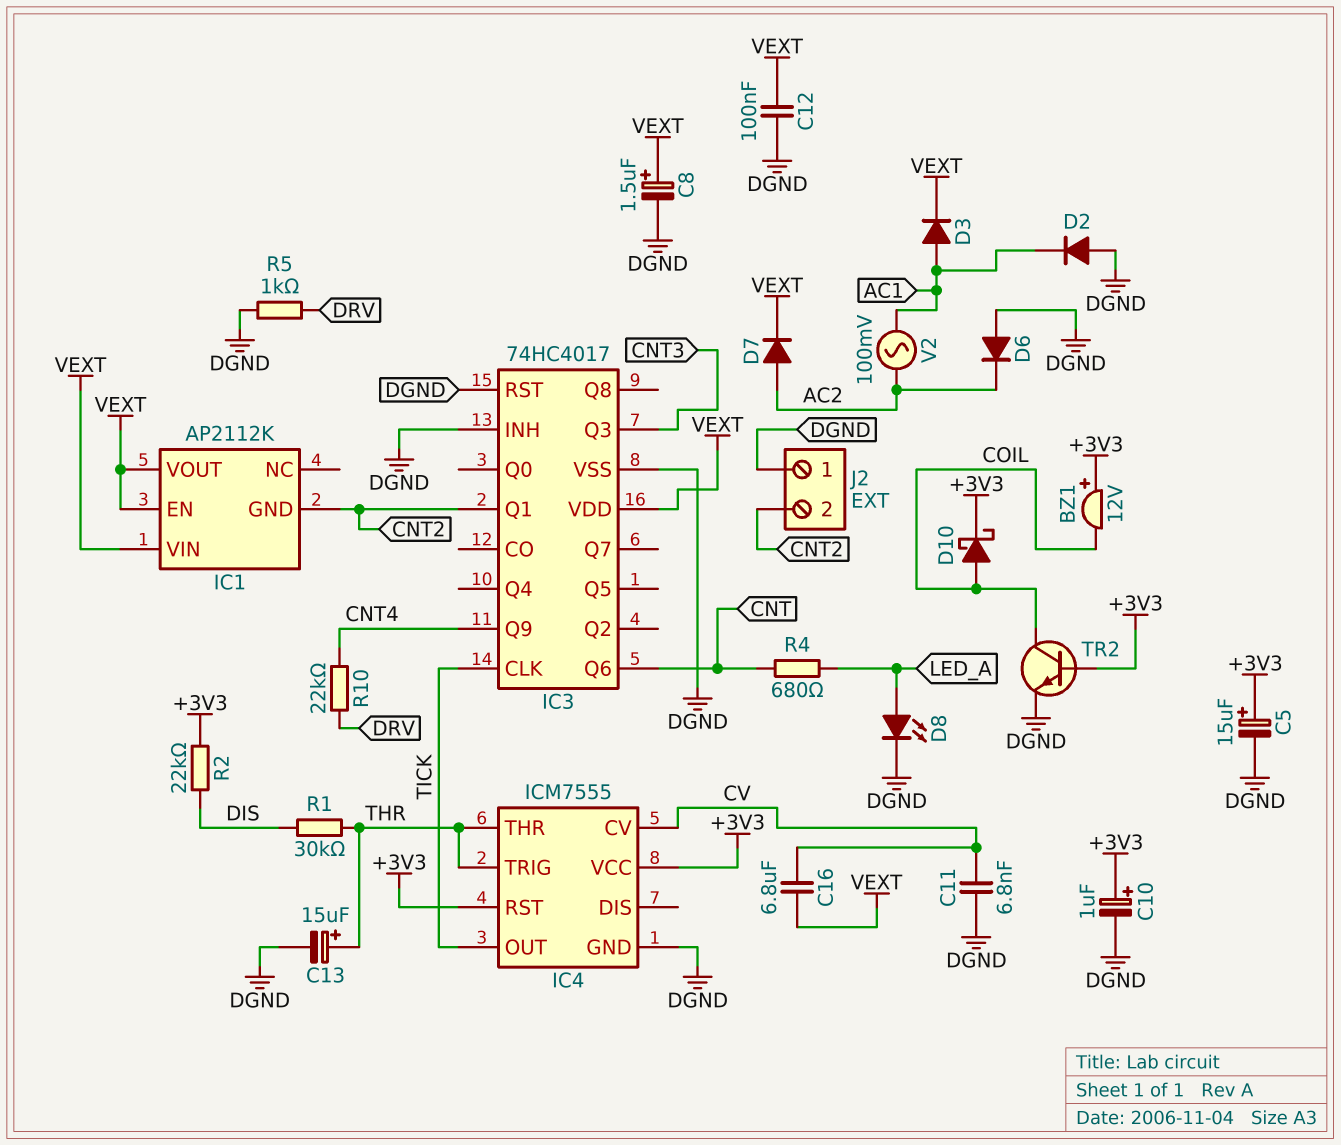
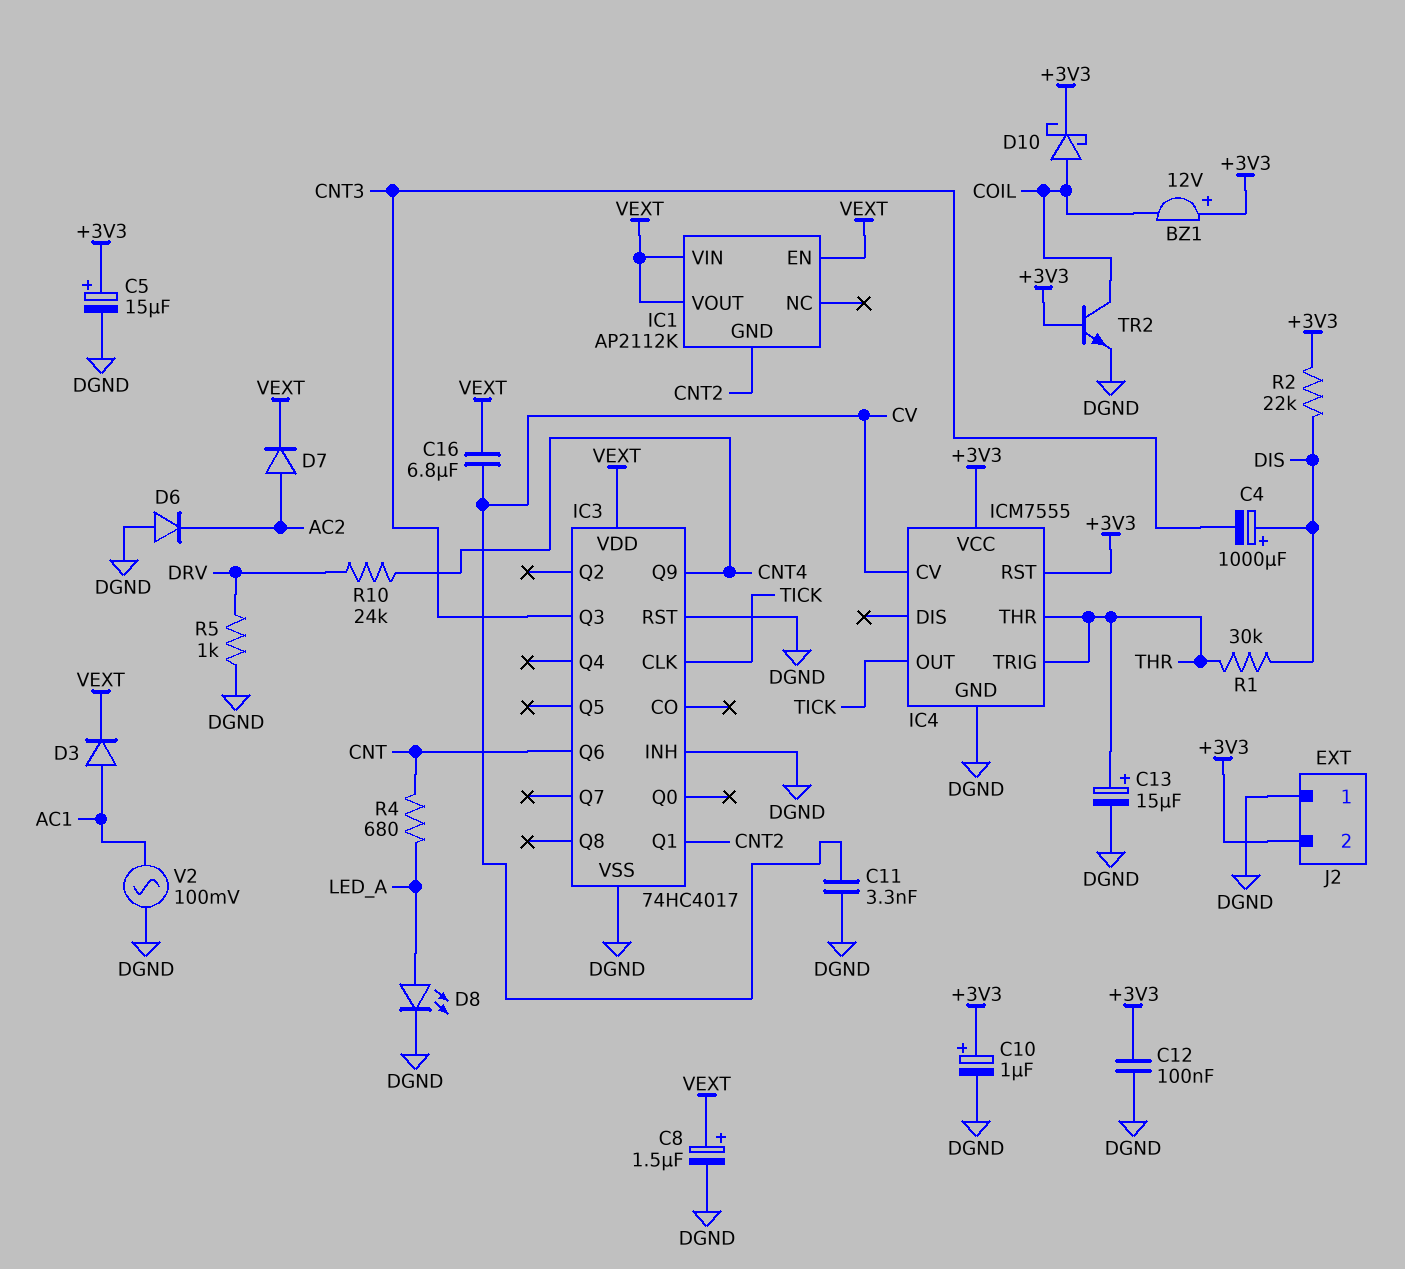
C4: none -> 1000uF (plus DIS, minus CNT3)
C11: 6.8nF (CV, DGND) -> 3.3nF (CV, DGND)
C12: 100nF (DGND, VEXT) -> 100nF (+3V3, DGND)
D2: diode (A DGND, K AC1) -> none
J2 pin 2: CNT2 -> +3V3
R10: 22k (CNT4, DRV) -> 24k (CNT4, DRV)
V2: AC 100mV (AC1, AC2) -> AC 100mV (AC1, DGND)

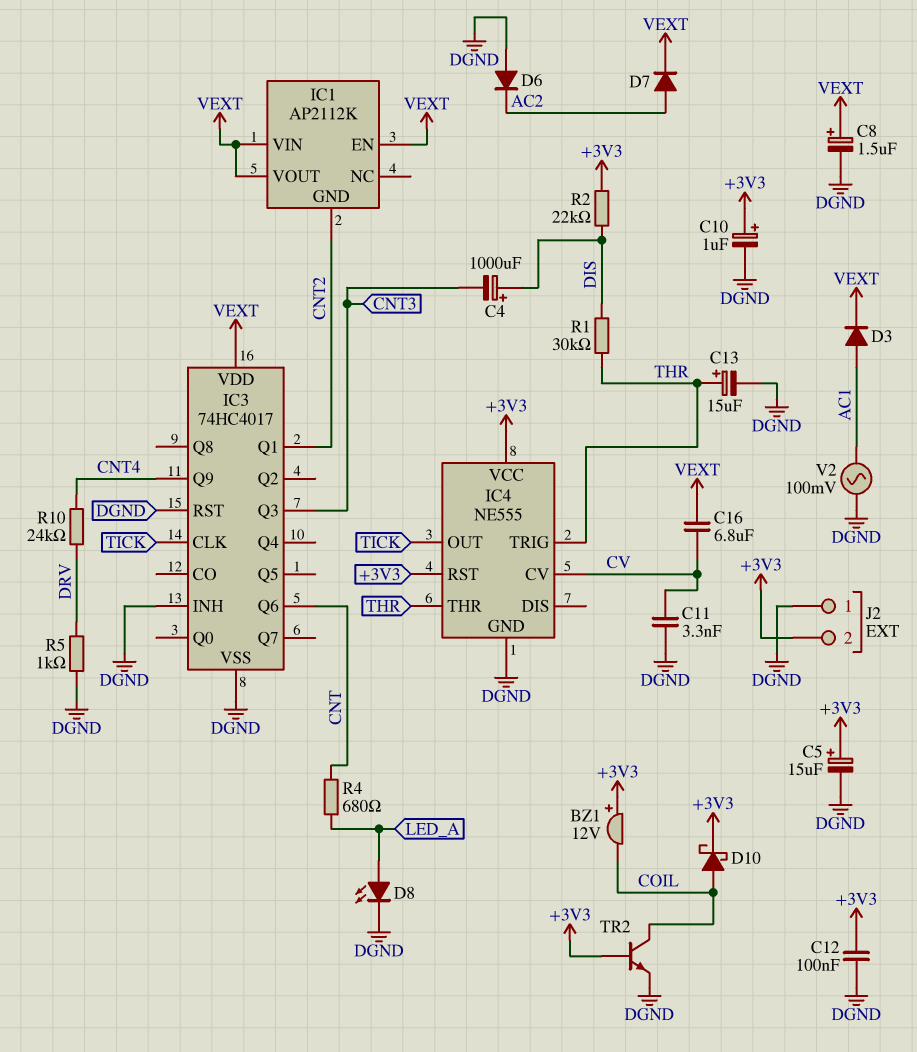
IC4: ICM7555 -> NE555

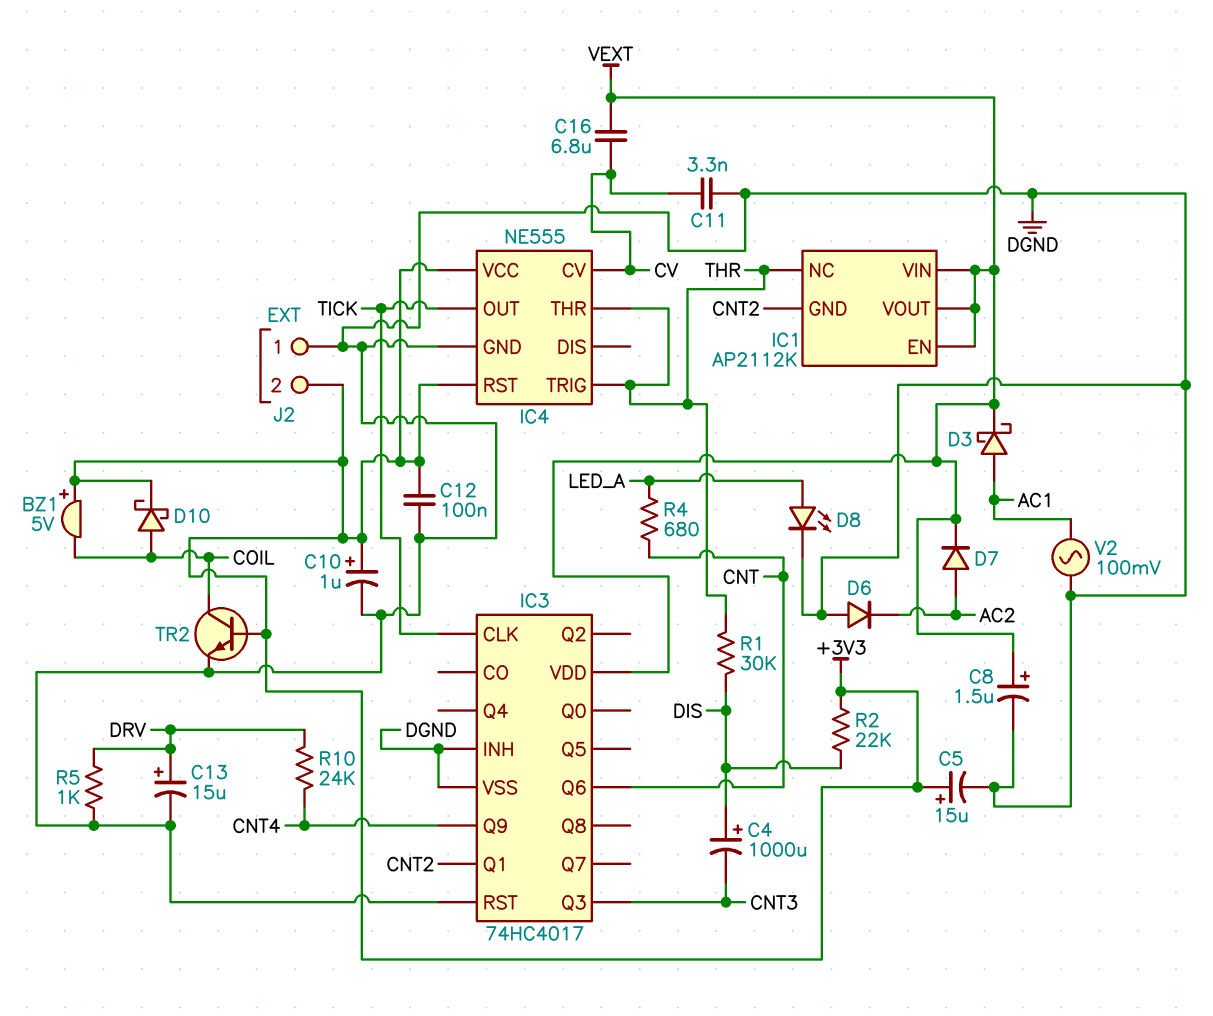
BZ1: buzzer 12V (plus +3V3, minus COIL) -> buzzer 5V (plus +3V3, minus COIL)
C13: 15uF (plus THR, minus DGND) -> 15uF (plus DRV, minus DGND)
D3: diode (A AC1, K VEXT) -> schottky (A AC1, K VEXT)
IC1 pin NC: none -> THR

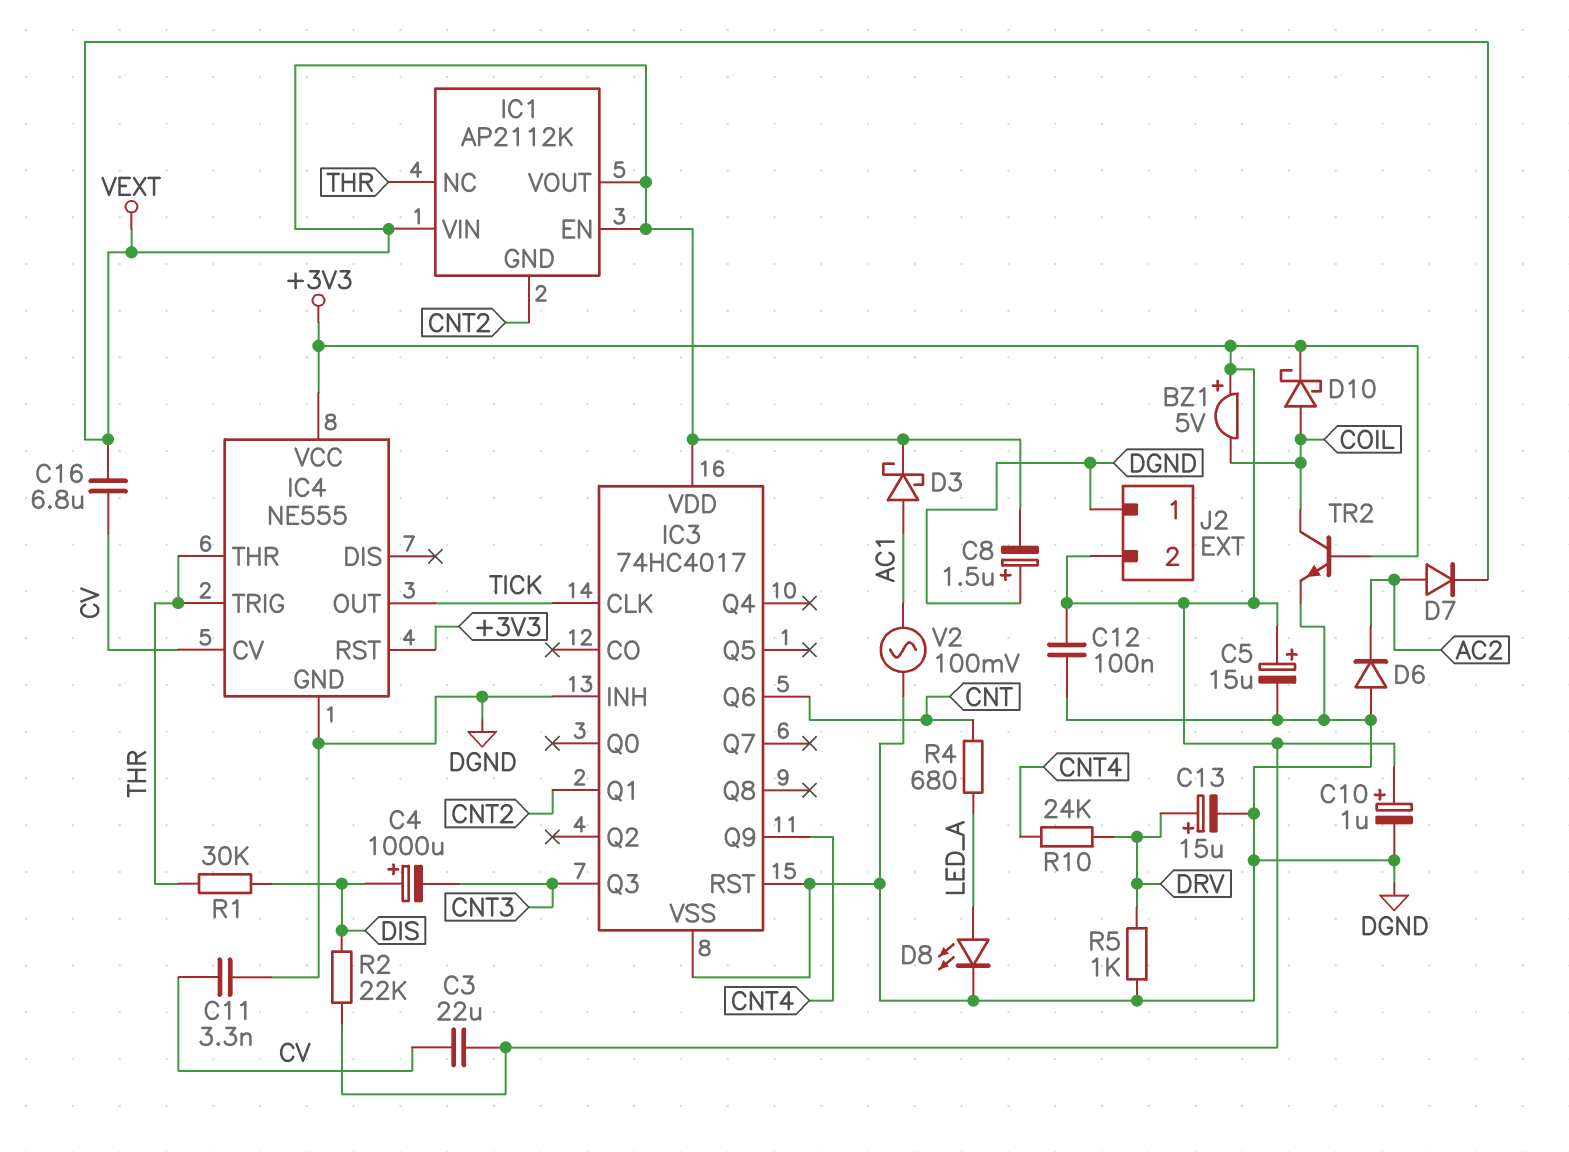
C3: none -> 22uF (+3V3, CV)
C8: 1.5uF (plus VEXT, minus DGND) -> 1.5uF (plus DGND, minus VEXT)

